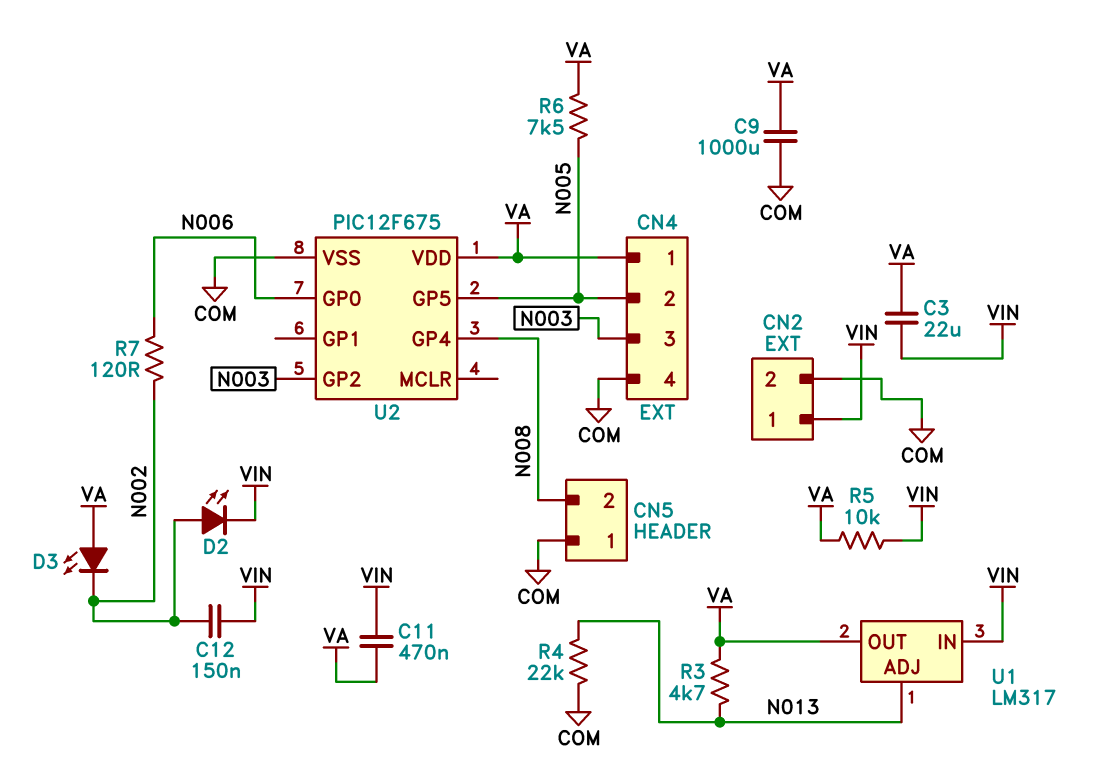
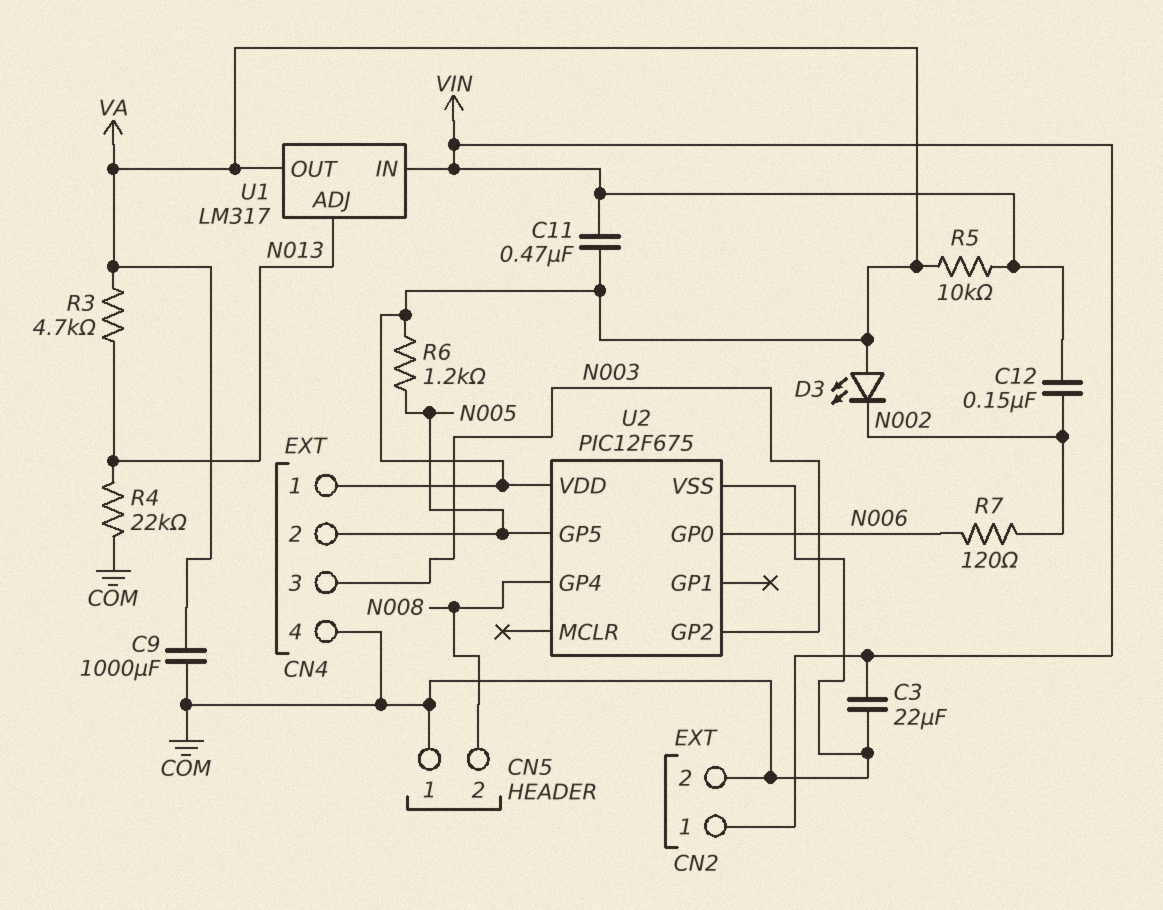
C3: 22uF (VA, VIN) -> 22uF (COM, VIN)
D2: LED (A N002, K VIN) -> none
R6: 7.5k (N005, VA) -> 1.2k (N005, VA)

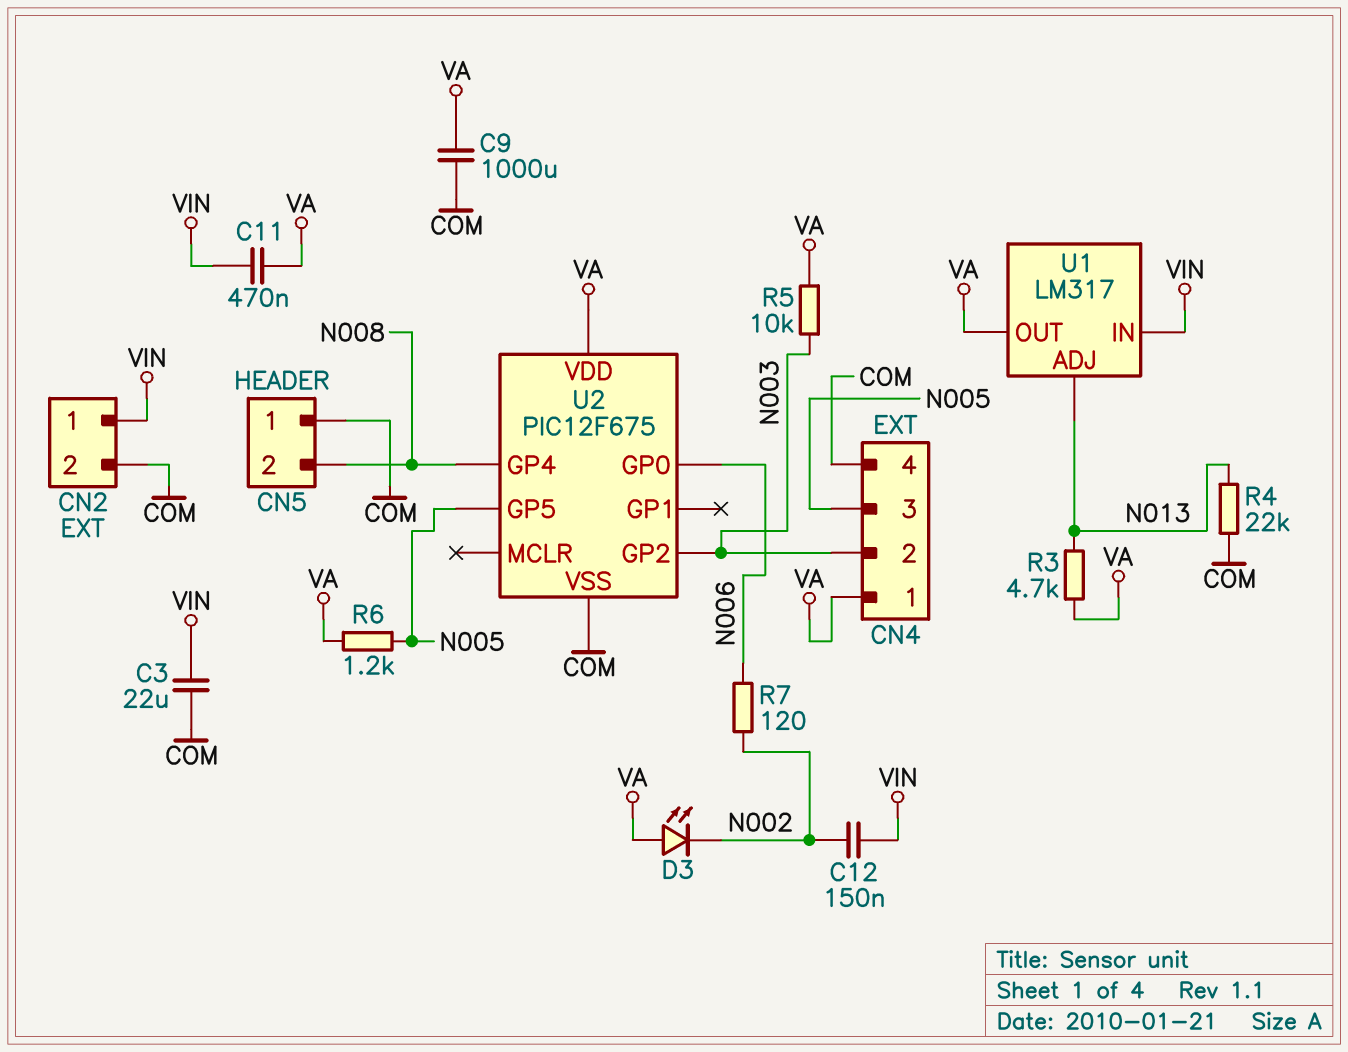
CN4 pin 2: N005 -> N003
CN4 pin 3: N003 -> N005
R5: 10k (VA, VIN) -> 10k (N003, VA)

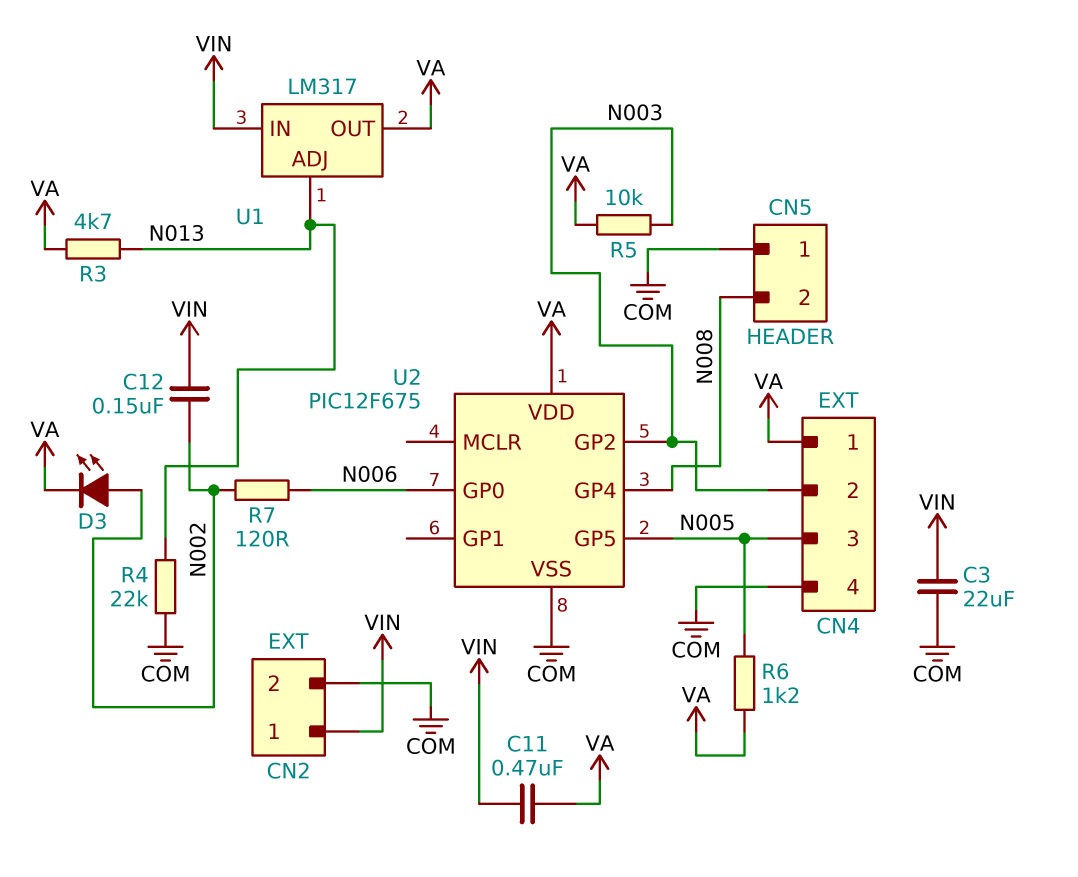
C9: 1000uF (COM, VA) -> none
D3: LED (A VA, K N002) -> LED (A N002, K VA)

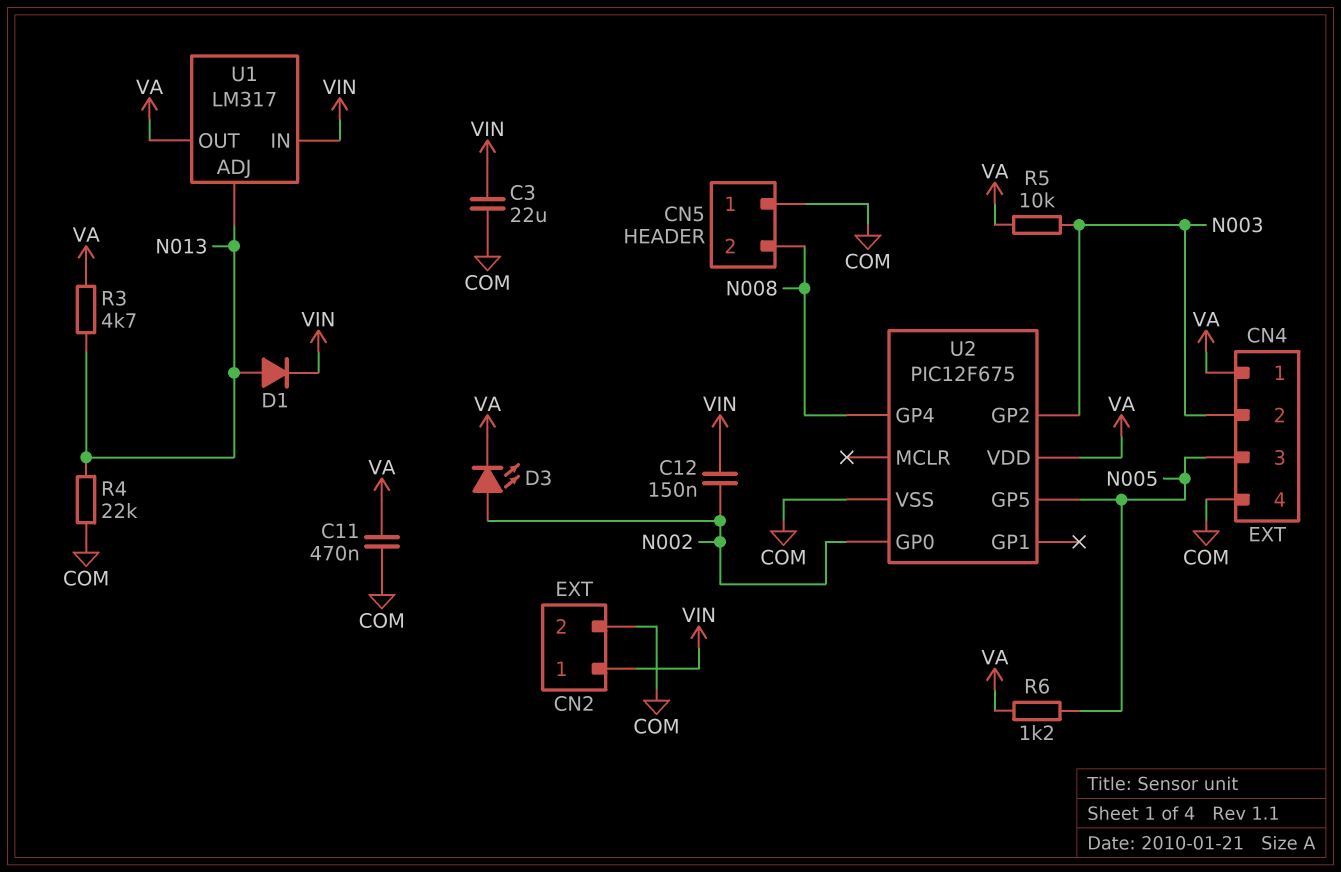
C11: 470nF (VA, VIN) -> 470nF (COM, VA)
D1: none -> diode (A N013, K VIN)
R7: 120 (N002, N006) -> none
U2 pin GP0: N006 -> N002

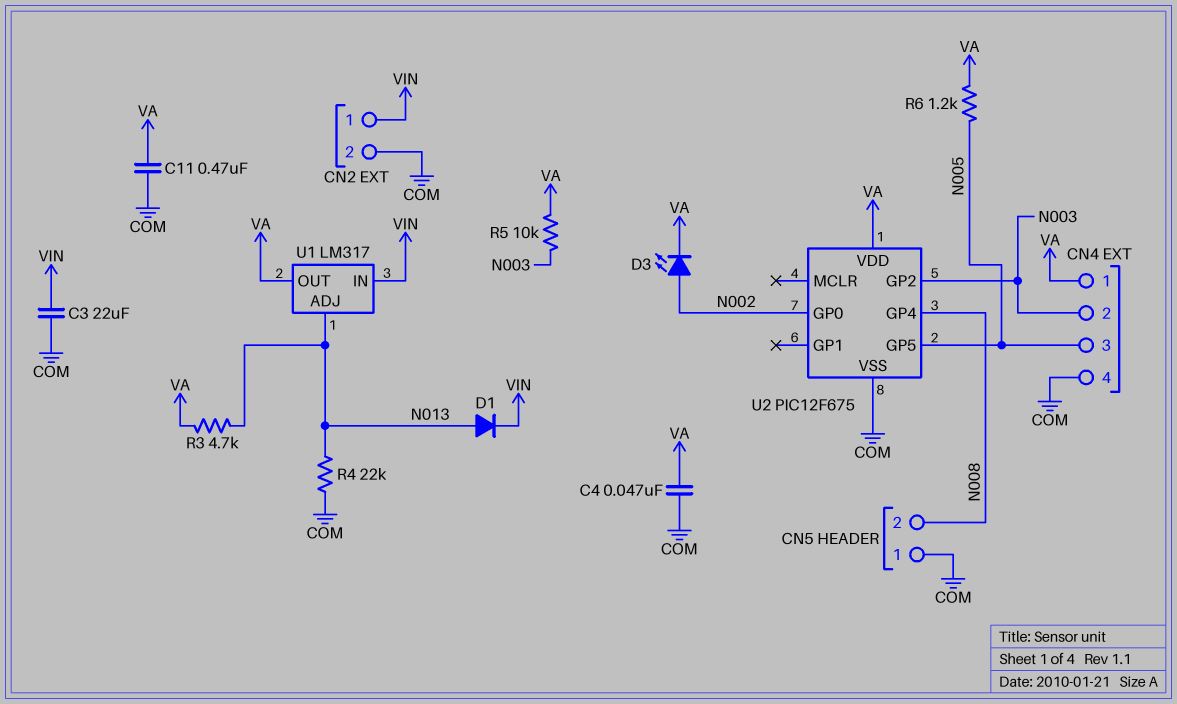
C4: none -> 47nF (COM, VA)
C12: 150nF (N002, VIN) -> none

